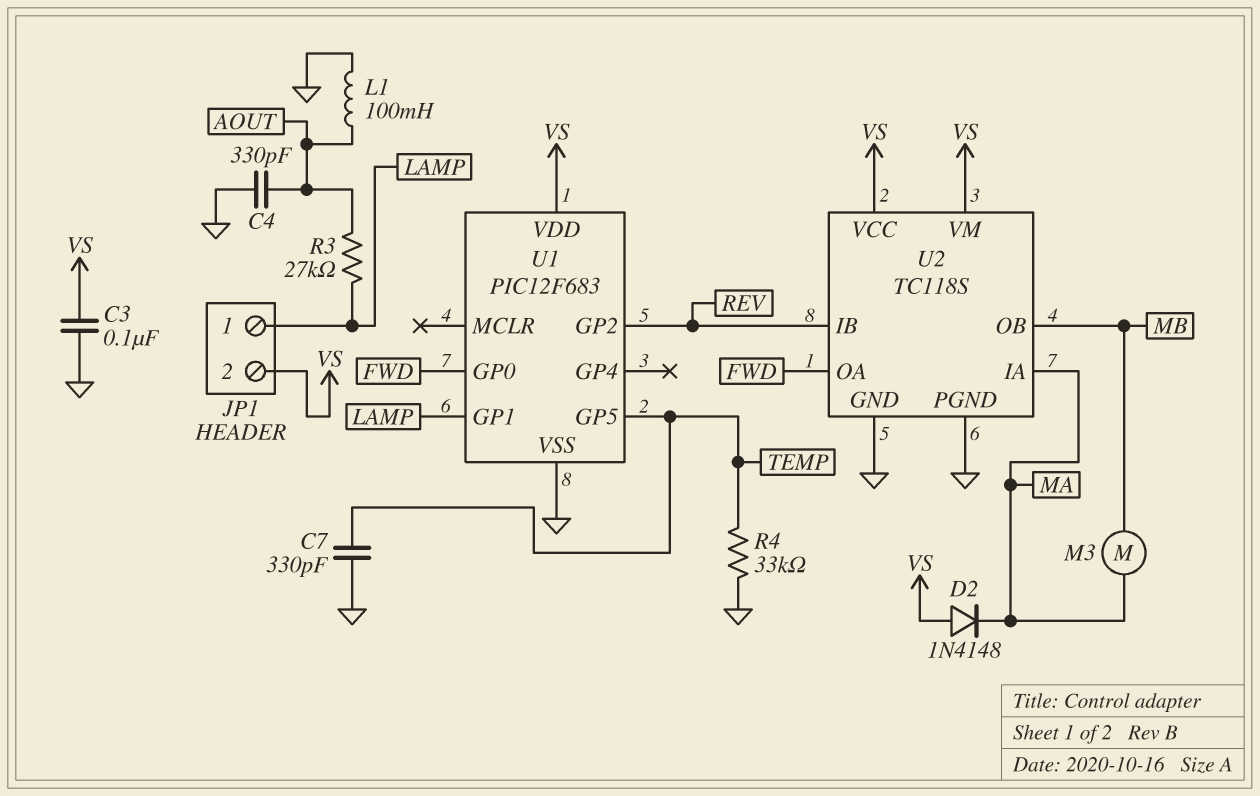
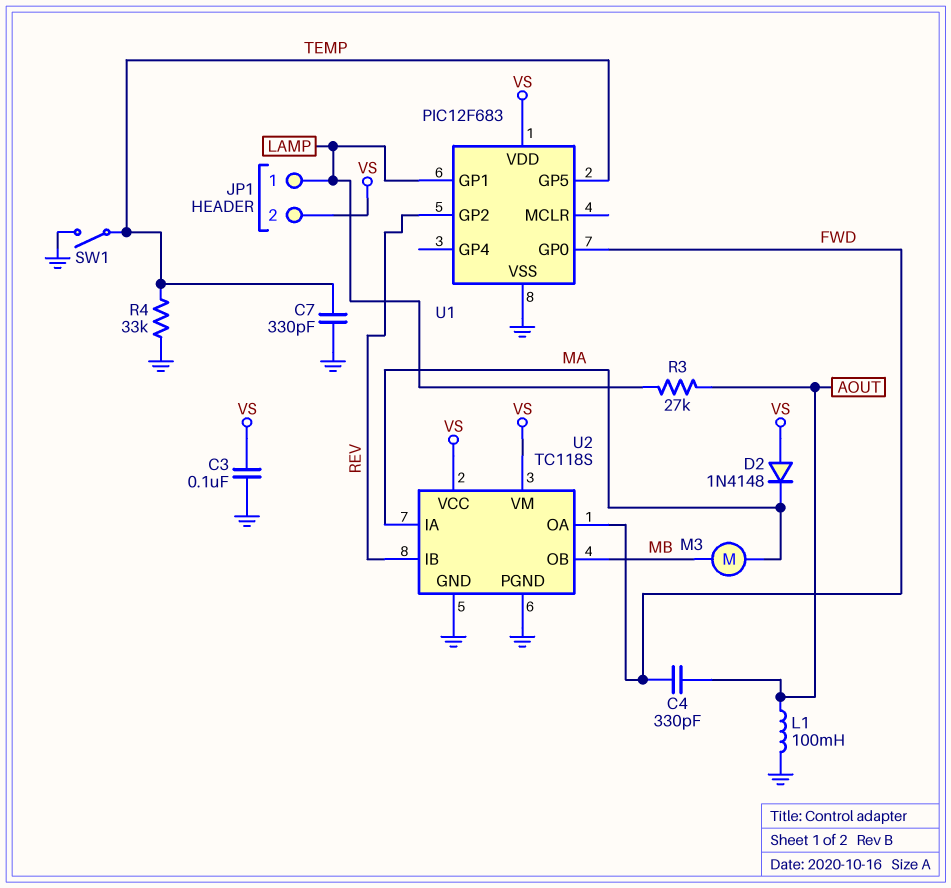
C4: 330pF (AOUT, GND) -> 330pF (AOUT, FWD)
SW1: none -> switch (GND, TEMP)

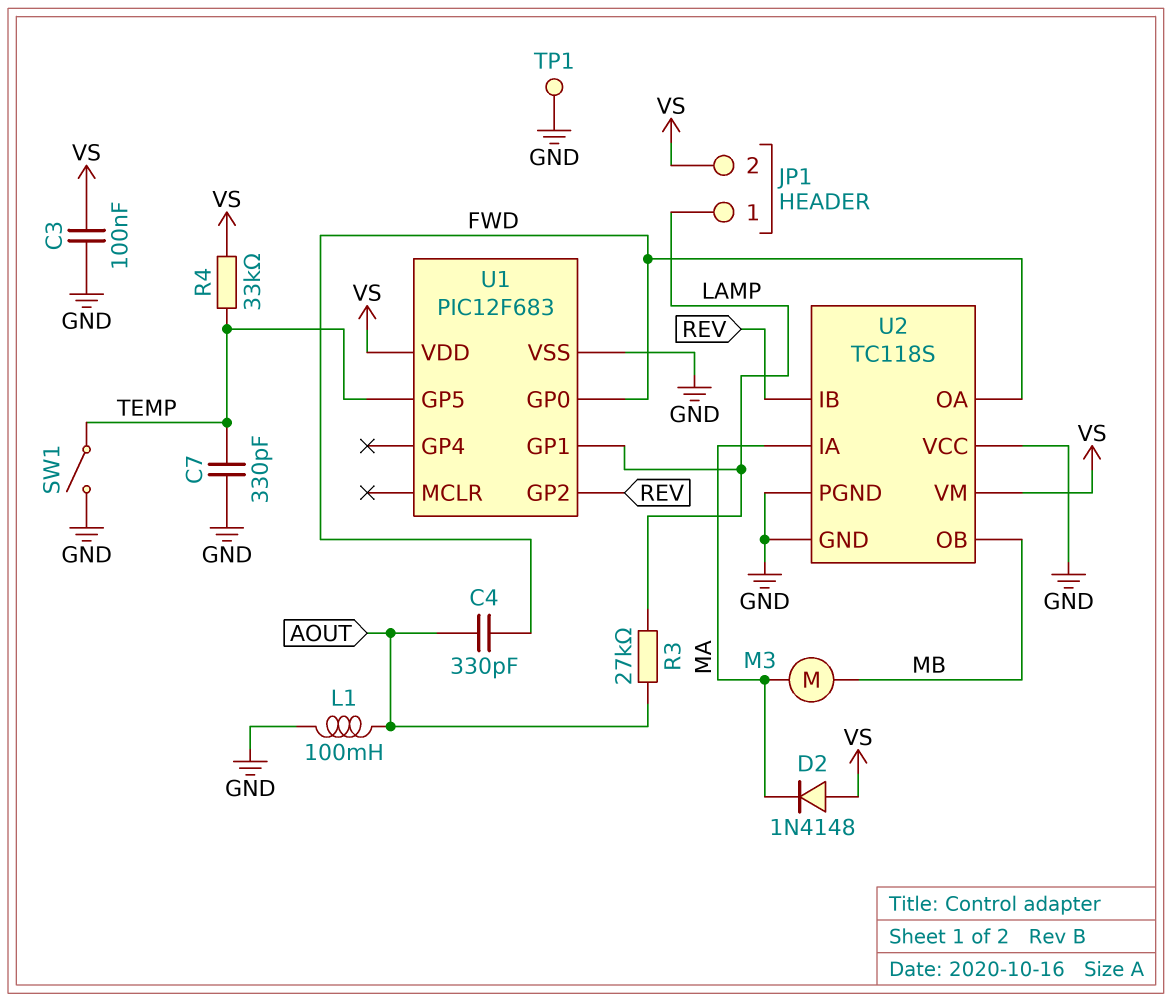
R4: 33k (GND, TEMP) -> 33k (TEMP, VS)
TP1: none -> test point (GND)
U2 pin VCC: VS -> GND

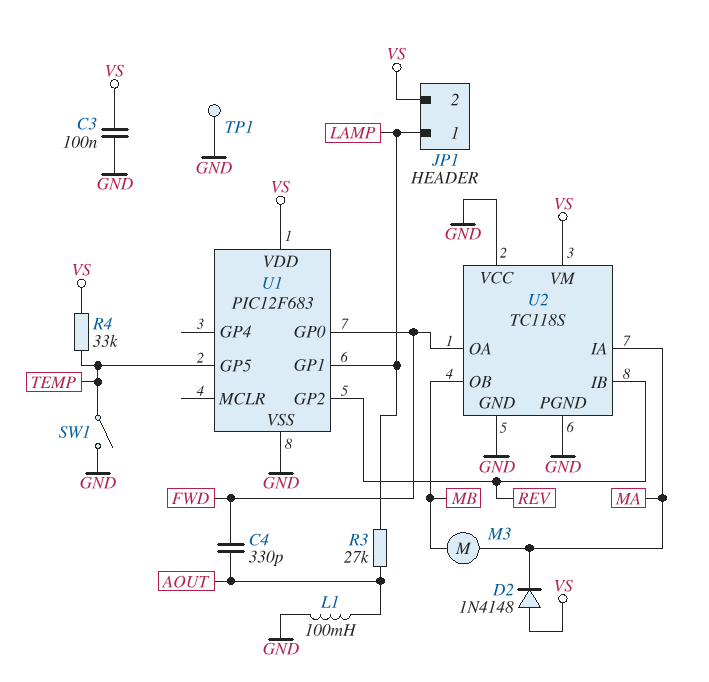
C7: 330pF (GND, TEMP) -> none

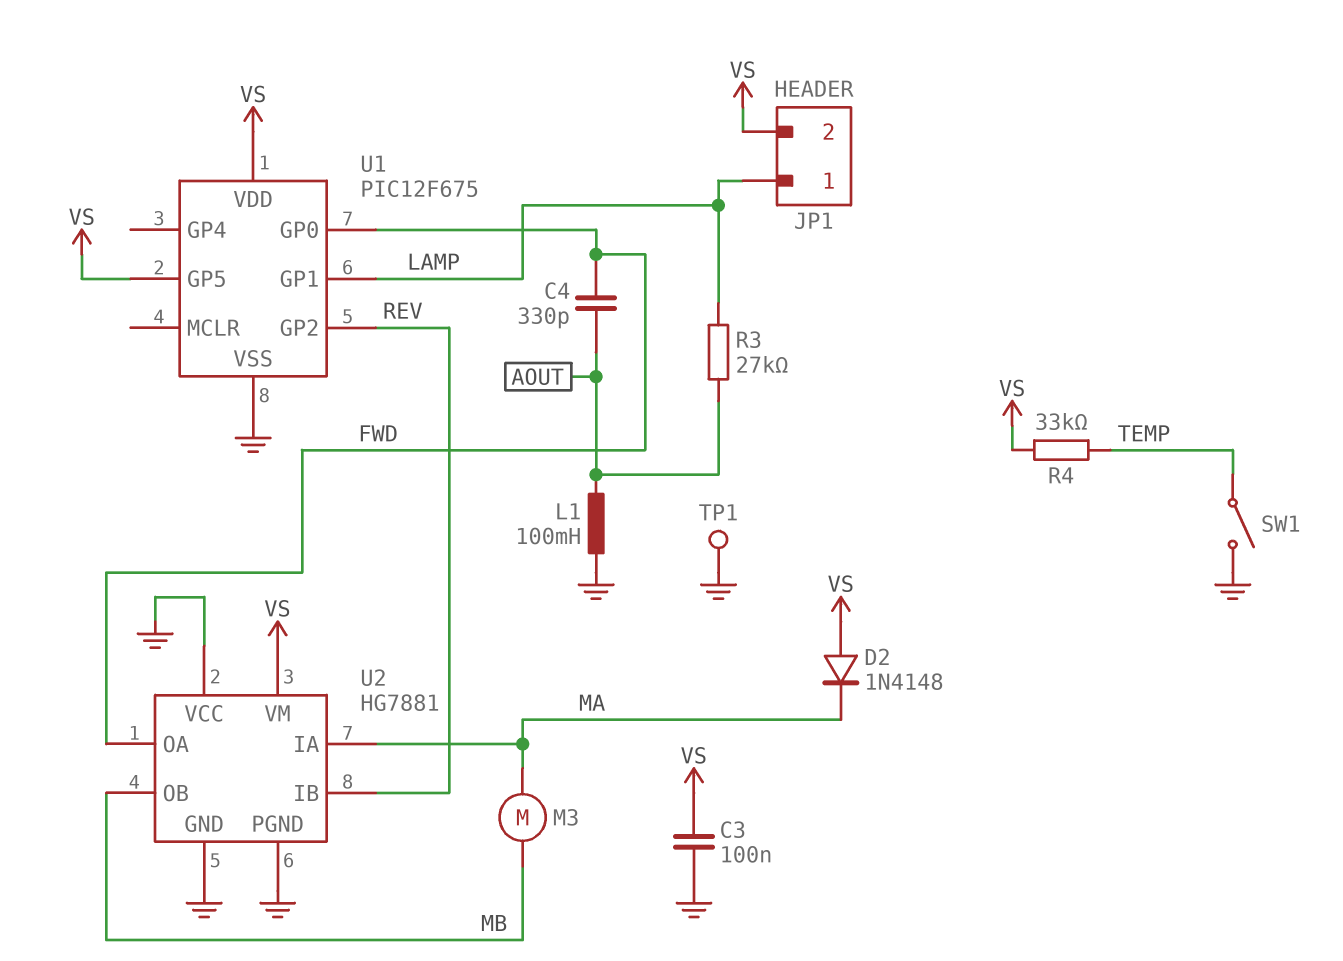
U1: PIC12F683 -> PIC12F675
U1 pin GP5: TEMP -> VS
U2: TC118S -> HG7881

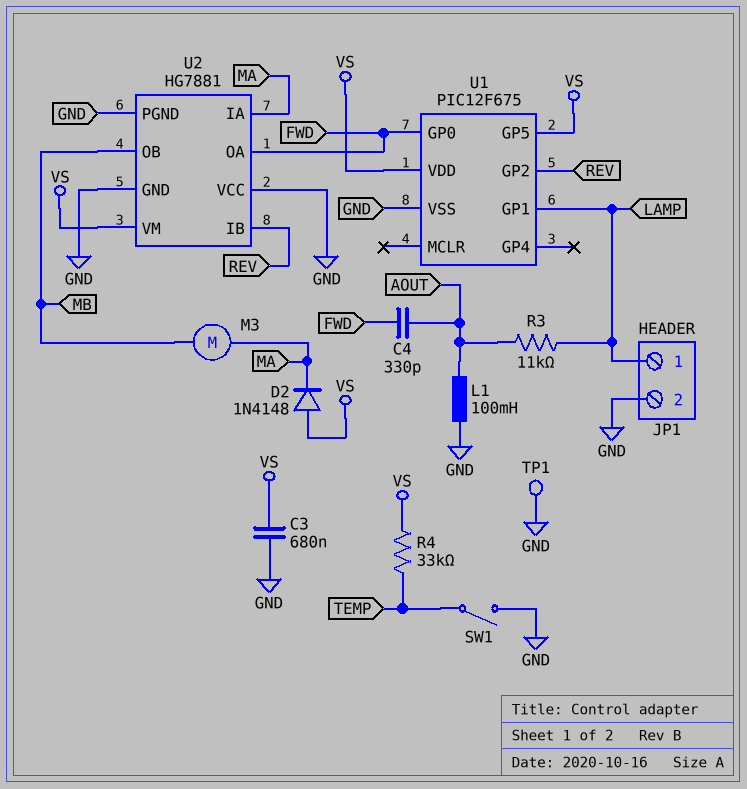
C3: 100nF (GND, VS) -> 680nF (GND, VS)
JP1 pin 2: VS -> GND
R3: 27k (AOUT, LAMP) -> 11k (AOUT, LAMP)

